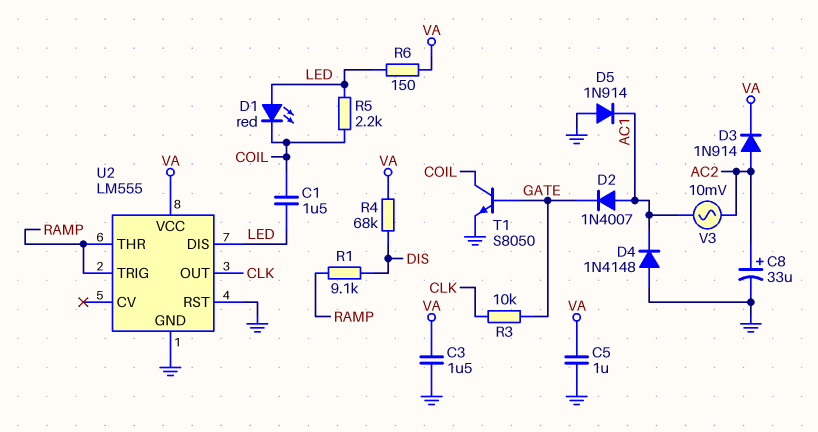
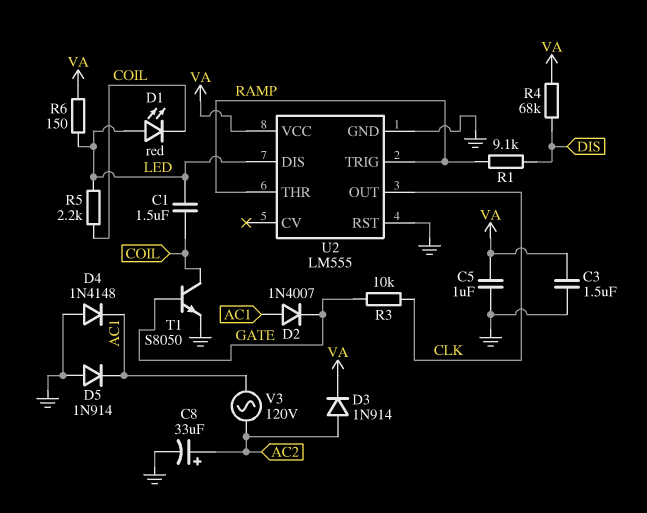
V3: AC 10mV (AC1, AC2) -> AC 120V (AC1, AC2)

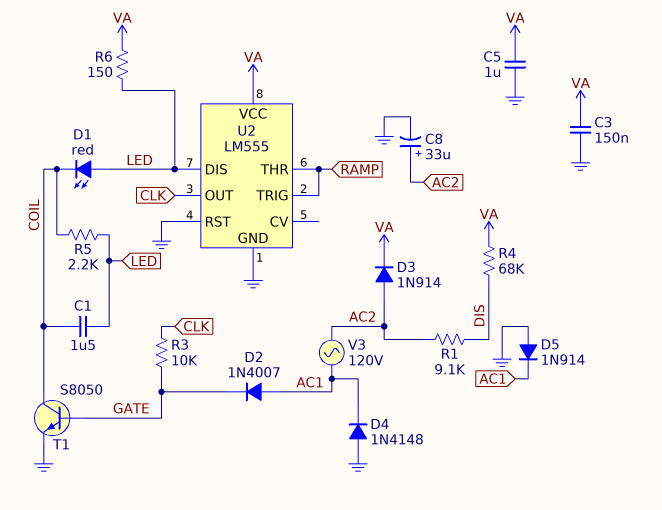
C3: 1.5uF (GND, VA) -> 150nF (GND, VA)
R1: 9.1k (DIS, RAMP) -> 9.1k (AC2, DIS)

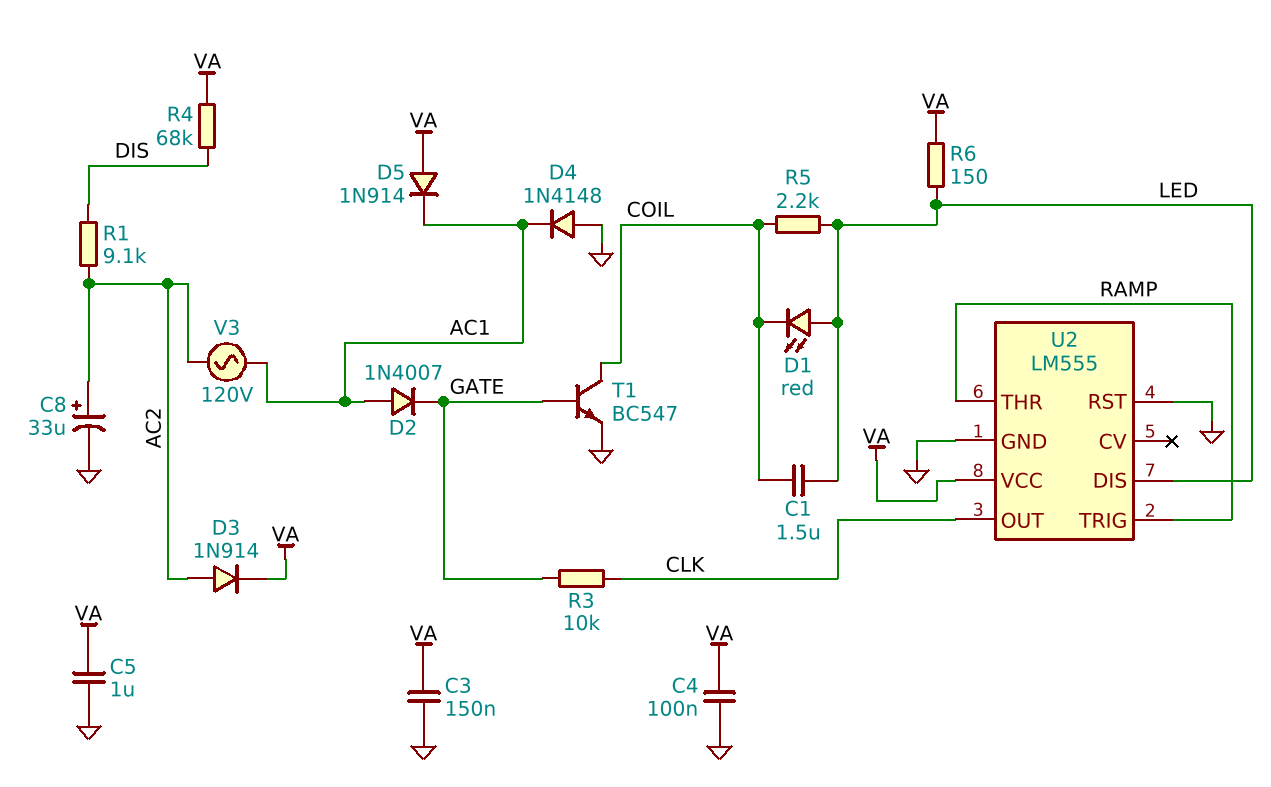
C4: none -> 100nF (GND, VA)
D5: diode 1N914 (A GND, K AC1) -> diode 1N914 (A VA, K AC1)
T1: NPN S8050 (B GATE, C COIL, E GND) -> NPN BC547 (B GATE, C COIL, E GND)

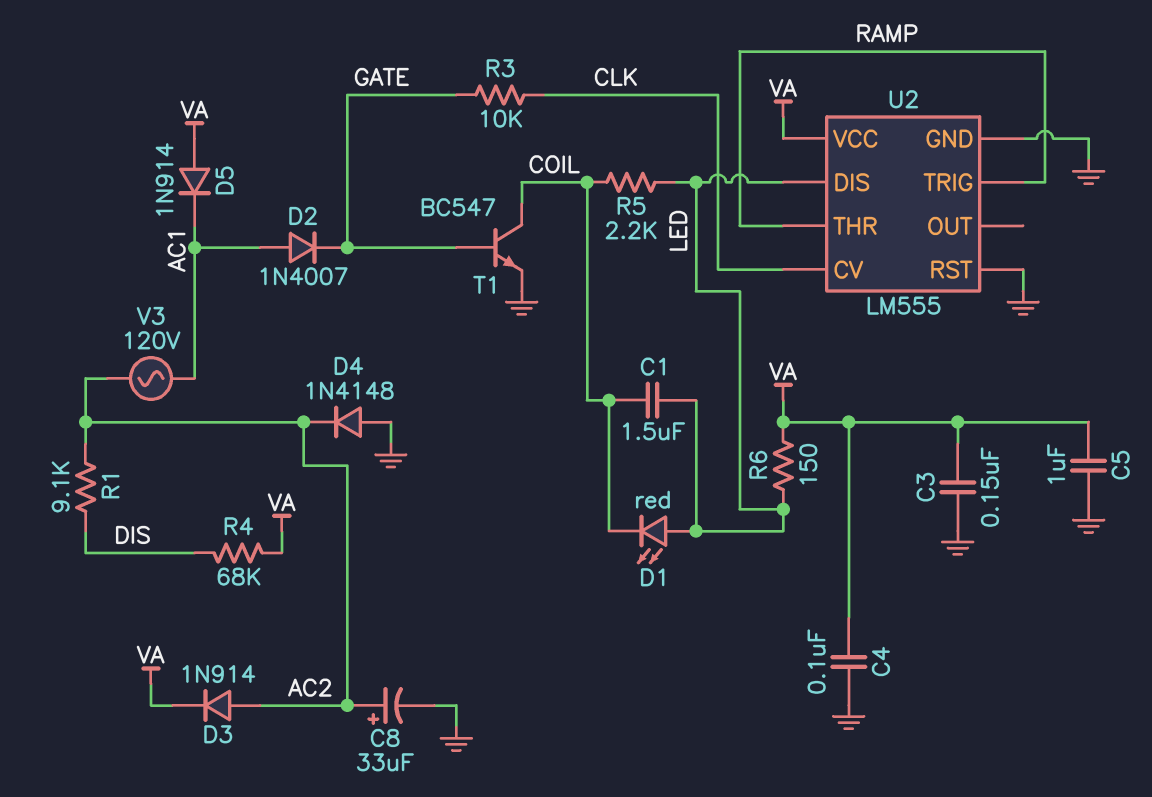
D4: diode 1N4148 (A GND, K AC1) -> diode 1N4148 (A GND, K AC2)
U2 pin CV: none -> CLK
U2 pin OUT: CLK -> none

